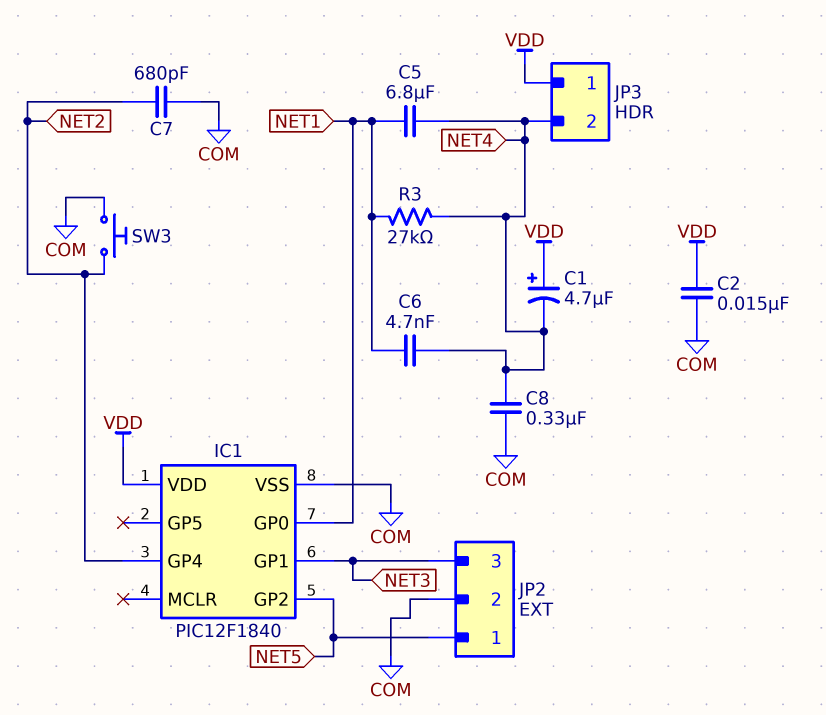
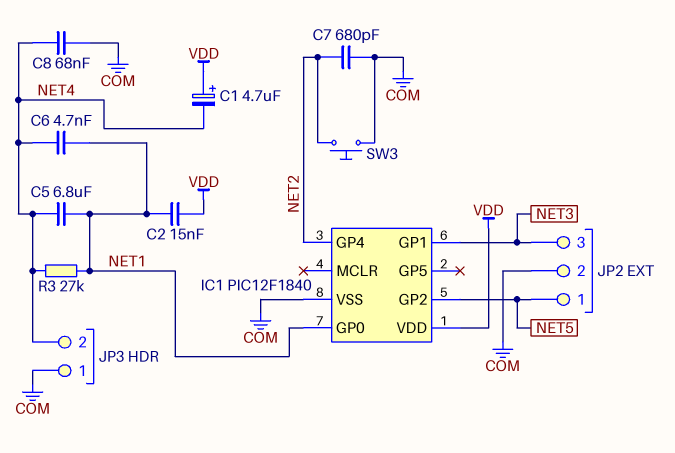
C2: 15nF (COM, VDD) -> 15nF (NET1, VDD)
C8: 330nF (COM, NET4) -> 68nF (COM, NET4)
JP3 pin 1: VDD -> COM

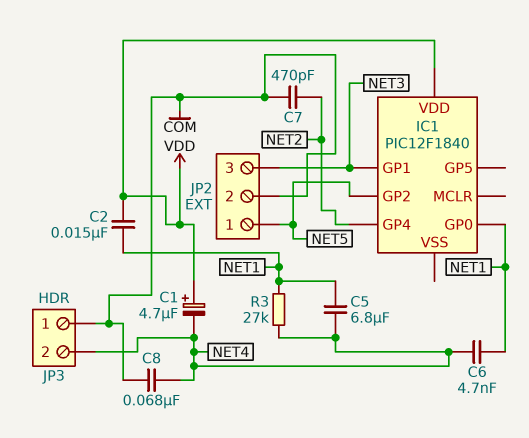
C7: 680pF (COM, NET2) -> 470pF (COM, NET2)
IC1 pin VSS: COM -> none
SW3: button (COM, NET2) -> none

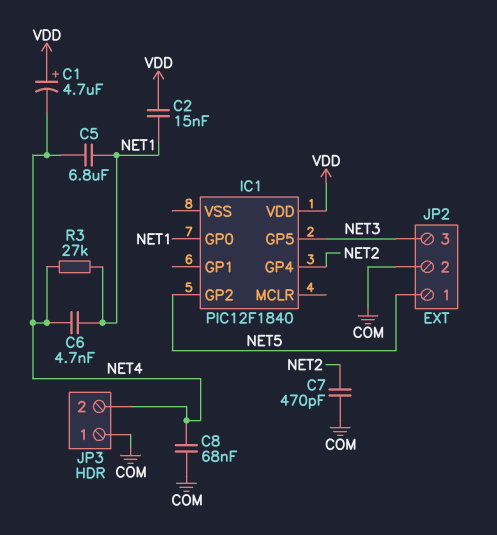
IC1 pin GP1: NET3 -> none
IC1 pin GP5: none -> NET3

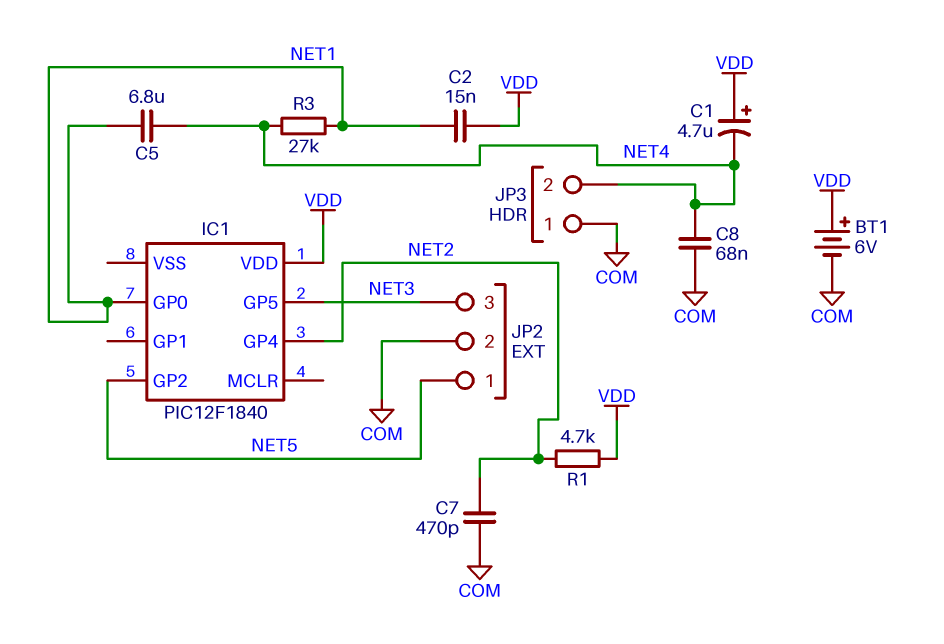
BT1: none -> 6V (plus VDD, minus COM)
C6: 4.7nF (NET1, NET4) -> none
R1: none -> 4.7k (NET2, VDD)

